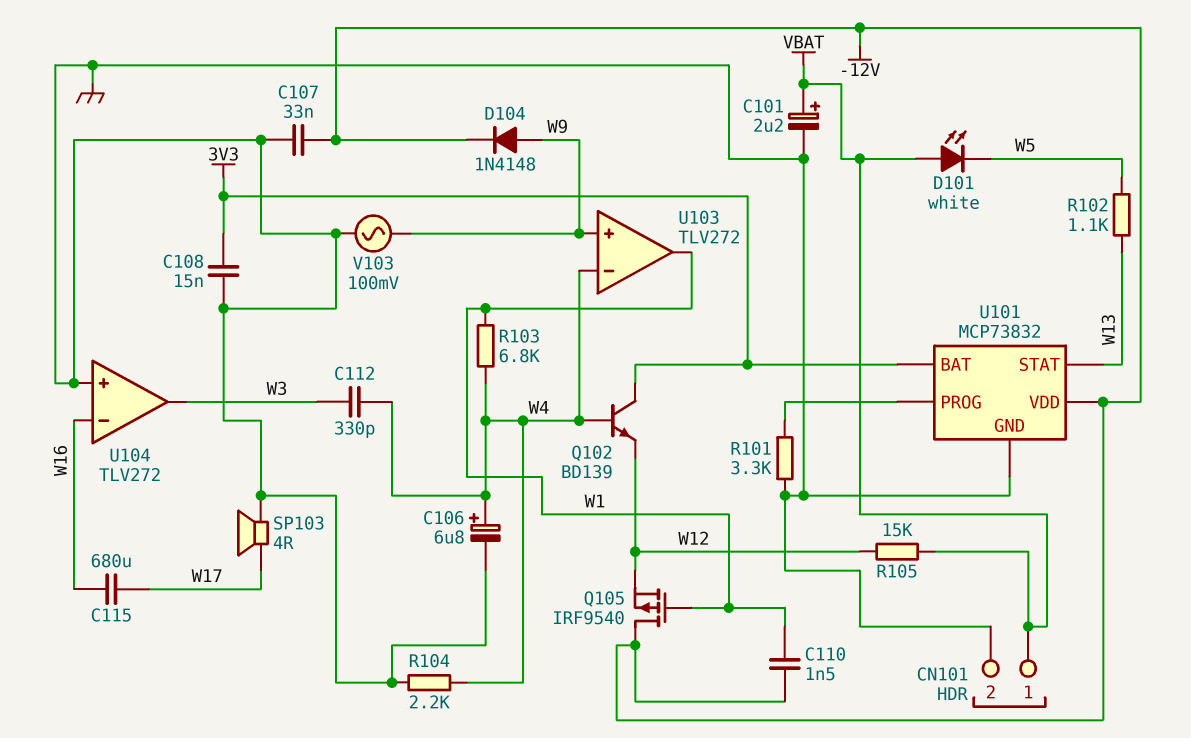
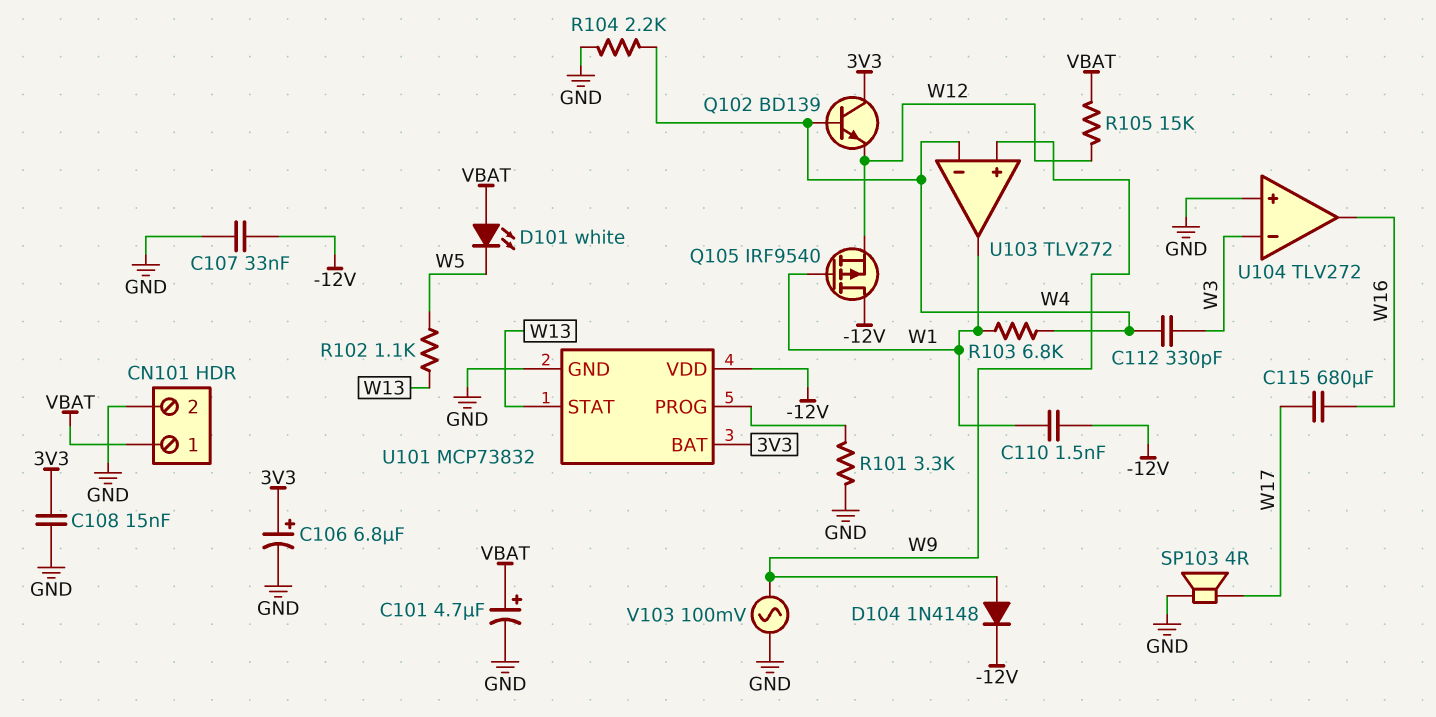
C101: 2.2uF (plus VBAT, minus GND) -> 4.7uF (plus VBAT, minus GND)
C106: 6.8uF (plus W4, minus GND) -> 6.8uF (plus 3V3, minus GND)
U104 pin in-: W16 -> W3
U104 pin out: W3 -> W16

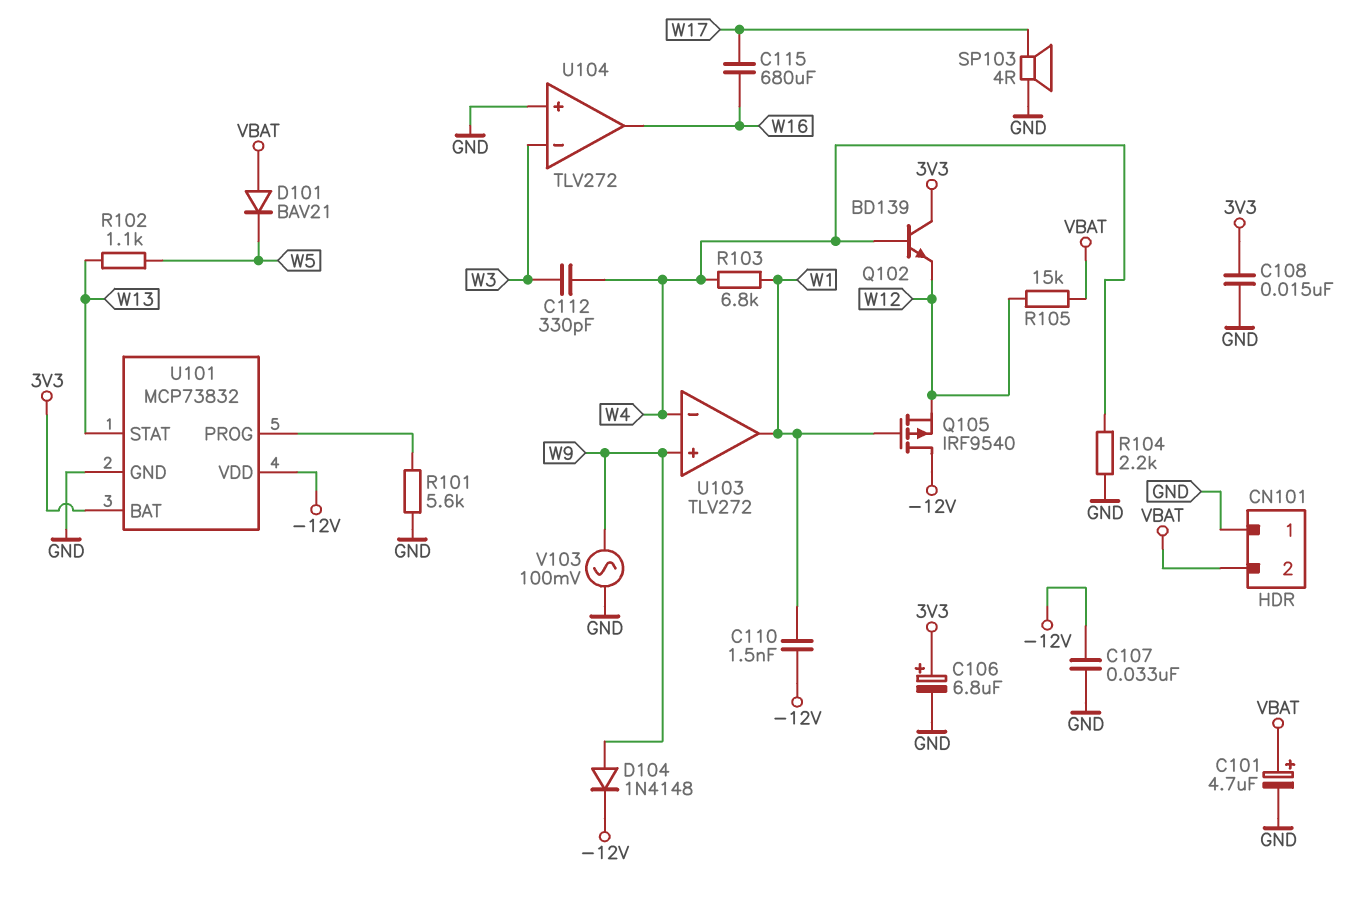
CN101 pin 1: VBAT -> GND
CN101 pin 2: GND -> VBAT
D101: LED white (A VBAT, K W5) -> diode BAV21 (A VBAT, K W5)
R101: 3.3k (GND, U101/PROG) -> 5.6k (GND, U101/PROG)

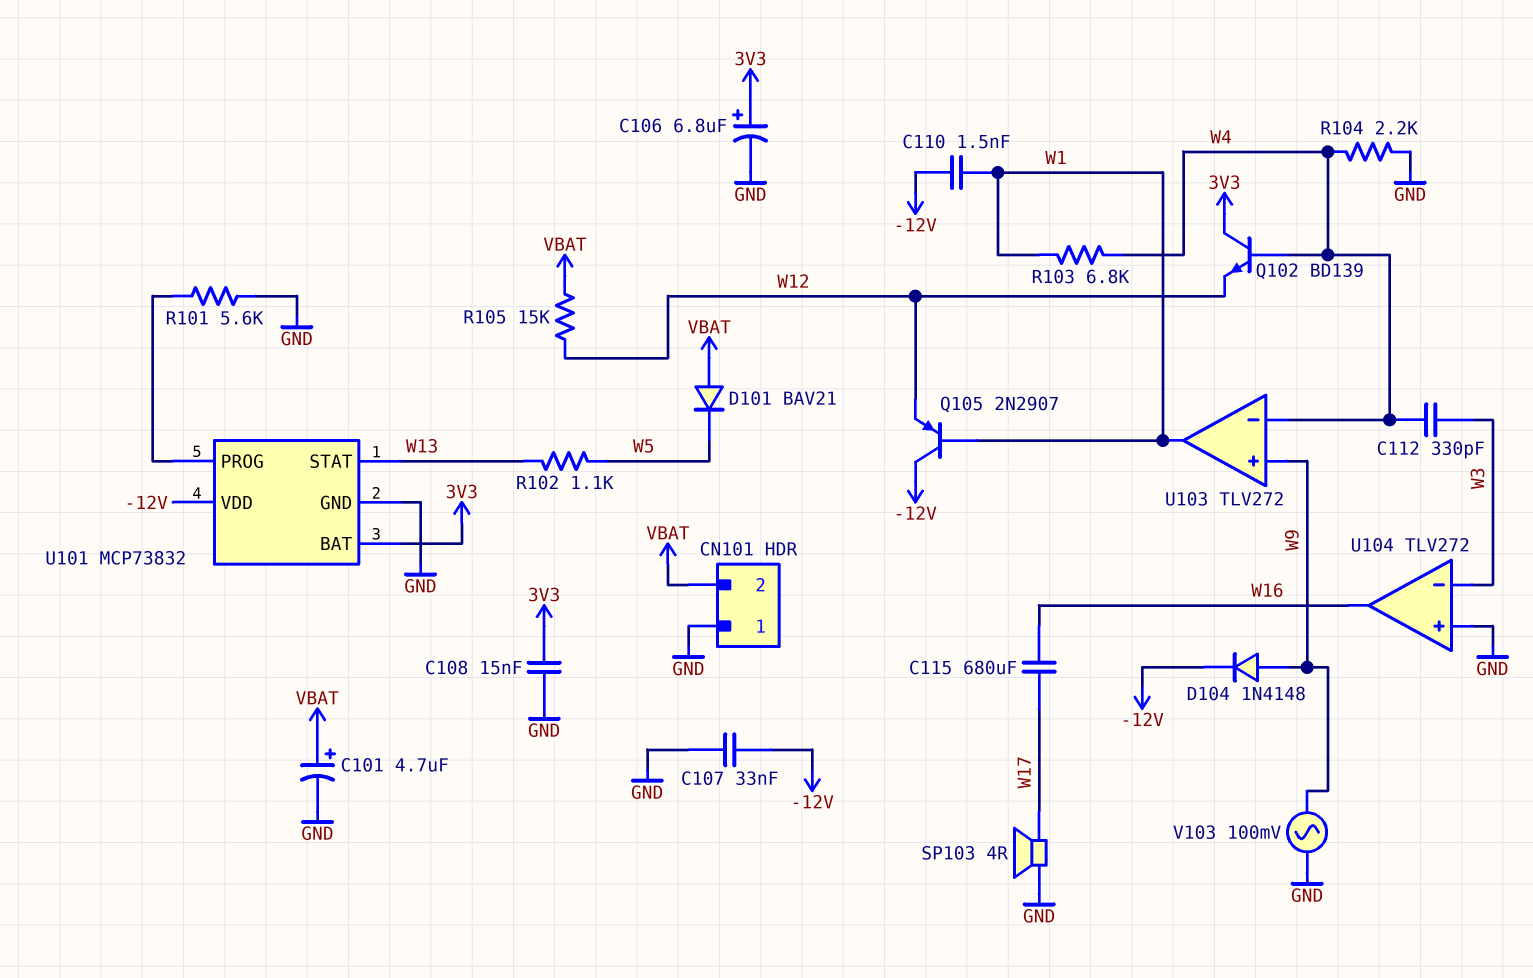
Q105: PMOS IRF9540 (G W1, D -12V, S W12) -> PNP 2N2907 (B W1, C -12V, E W12)

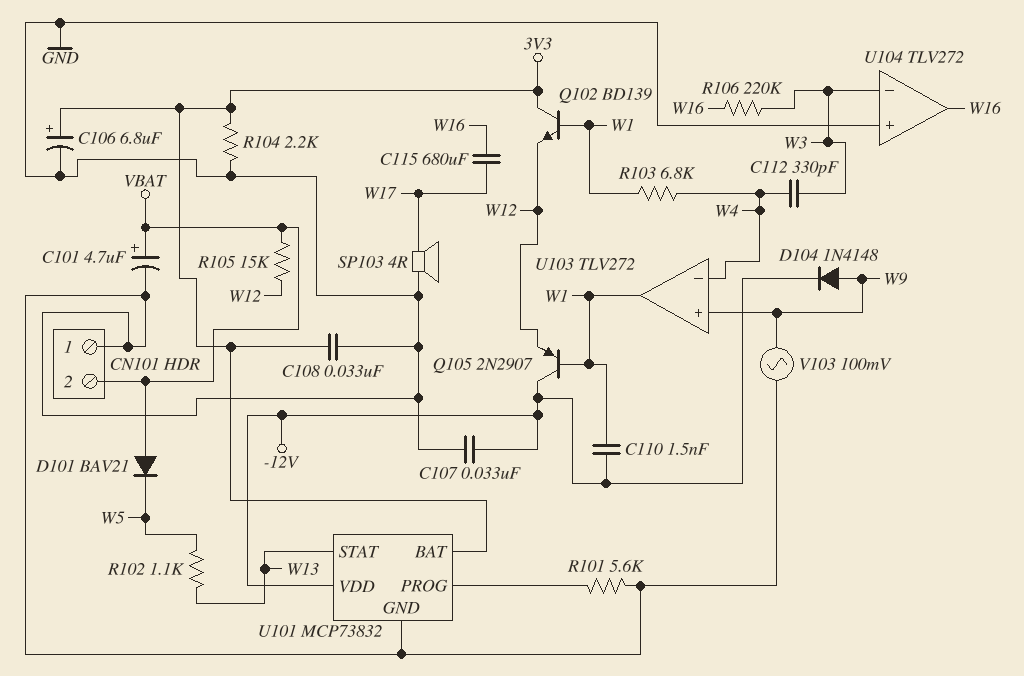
C108: 15nF (3V3, GND) -> 33nF (3V3, GND)
Q102: NPN BD139 (B W4, C 3V3, E W12) -> NPN BD139 (B W1, C 3V3, E W12)
R104: 2.2k (GND, W4) -> 2.2k (3V3, GND)
R106: none -> 220k (W3, W16)

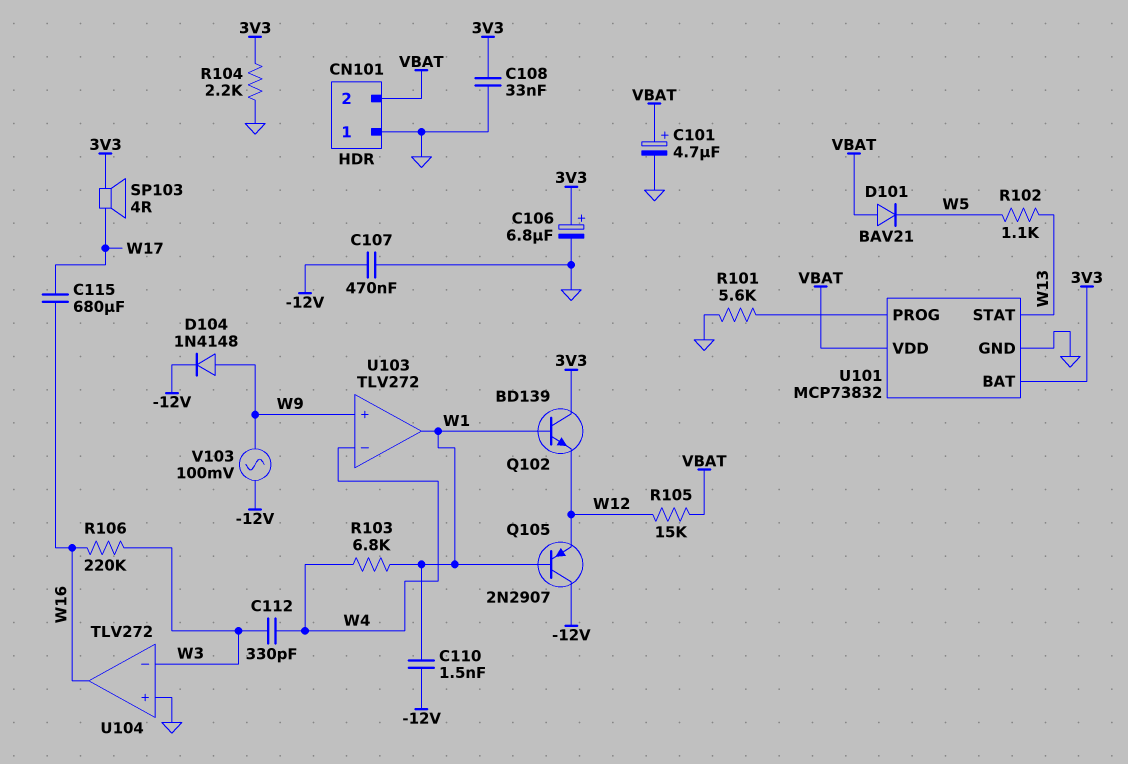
C107: 33nF (-12V, GND) -> 470nF (-12V, GND)
SP103: speaker 4R (GND, W17) -> speaker 4R (3V3, W17)
U101 pin VDD: -12V -> VBAT
V103: AC 100mV (GND, W9) -> AC 100mV (-12V, W9)

